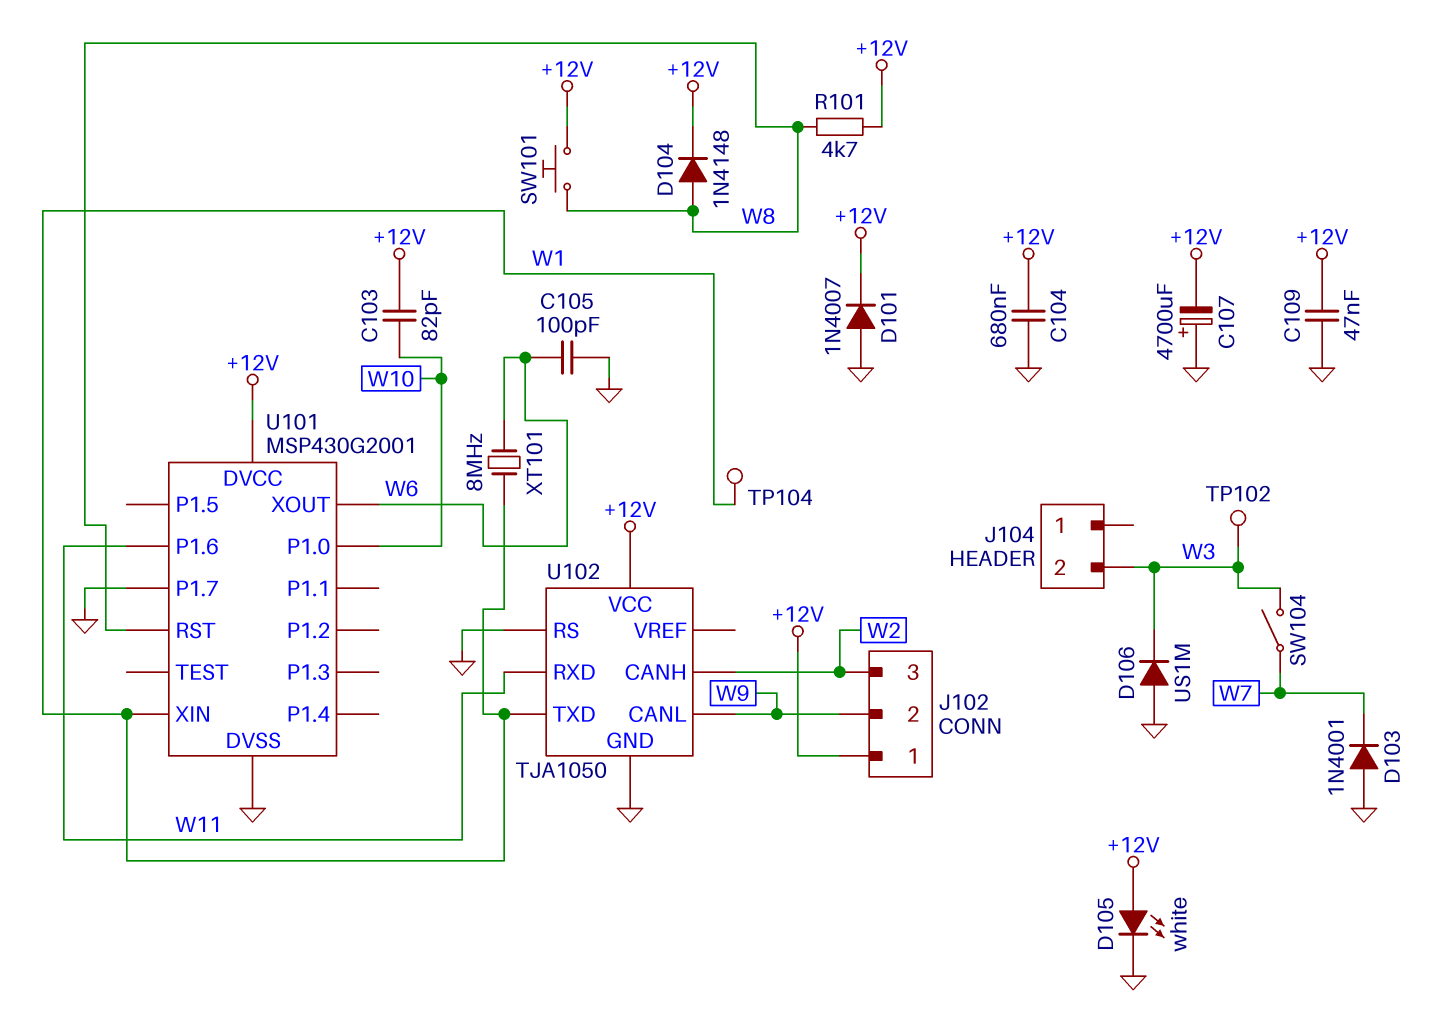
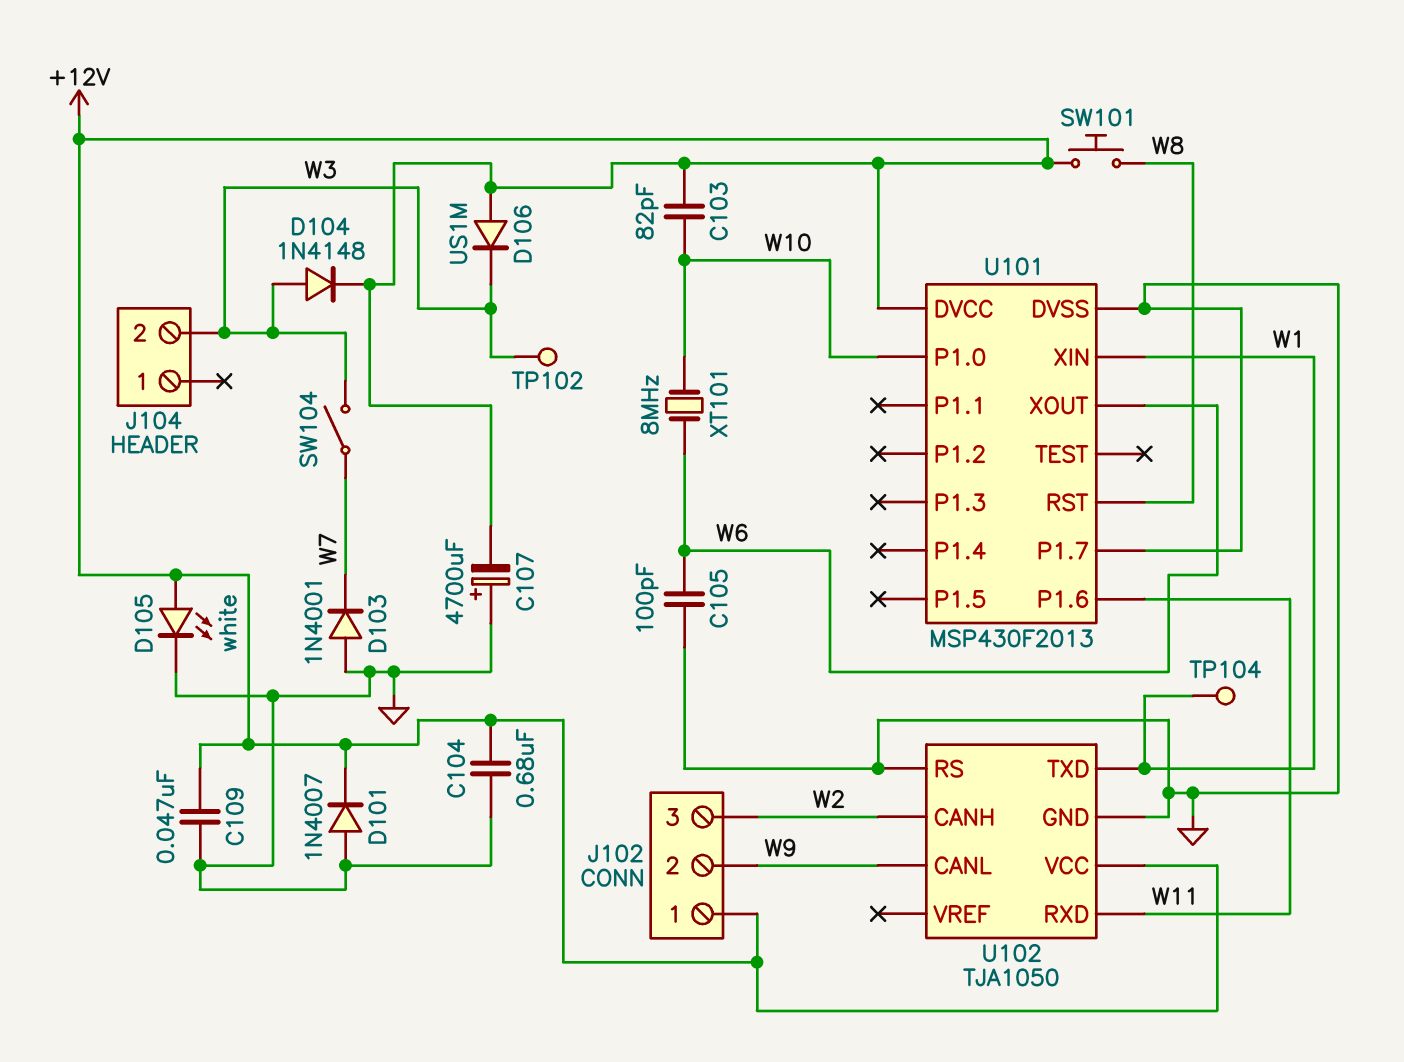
D104: diode 1N4148 (A W8, K +12V) -> diode 1N4148 (A W3, K +12V)
D106: diode US1M (A GND, K W3) -> diode US1M (A +12V, K W3)
R101: 4.7k (+12V, W8) -> none
U101: MSP430G2001 -> MSP430F2013
XT101: 8MHz (W1, W6) -> 8MHz (W6, W10)

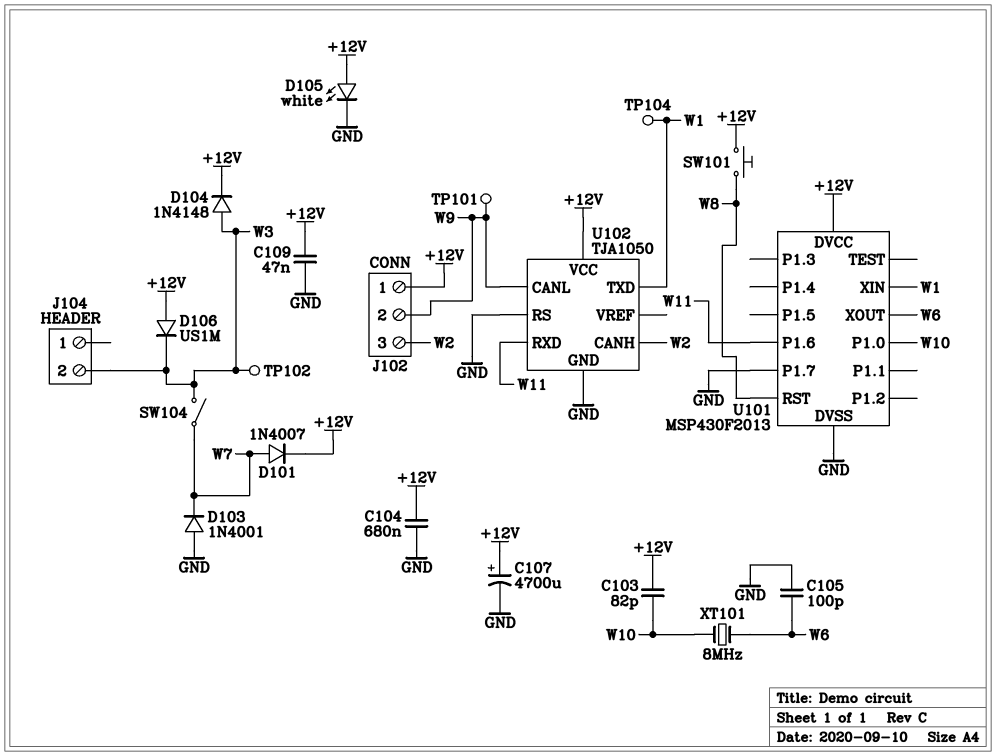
C107: 4700uF (plus GND, minus +12V) -> 4700uF (plus +12V, minus GND)
D101: diode 1N4007 (A GND, K +12V) -> diode 1N4007 (A W7, K +12V)
TP101: none -> test point (W9)

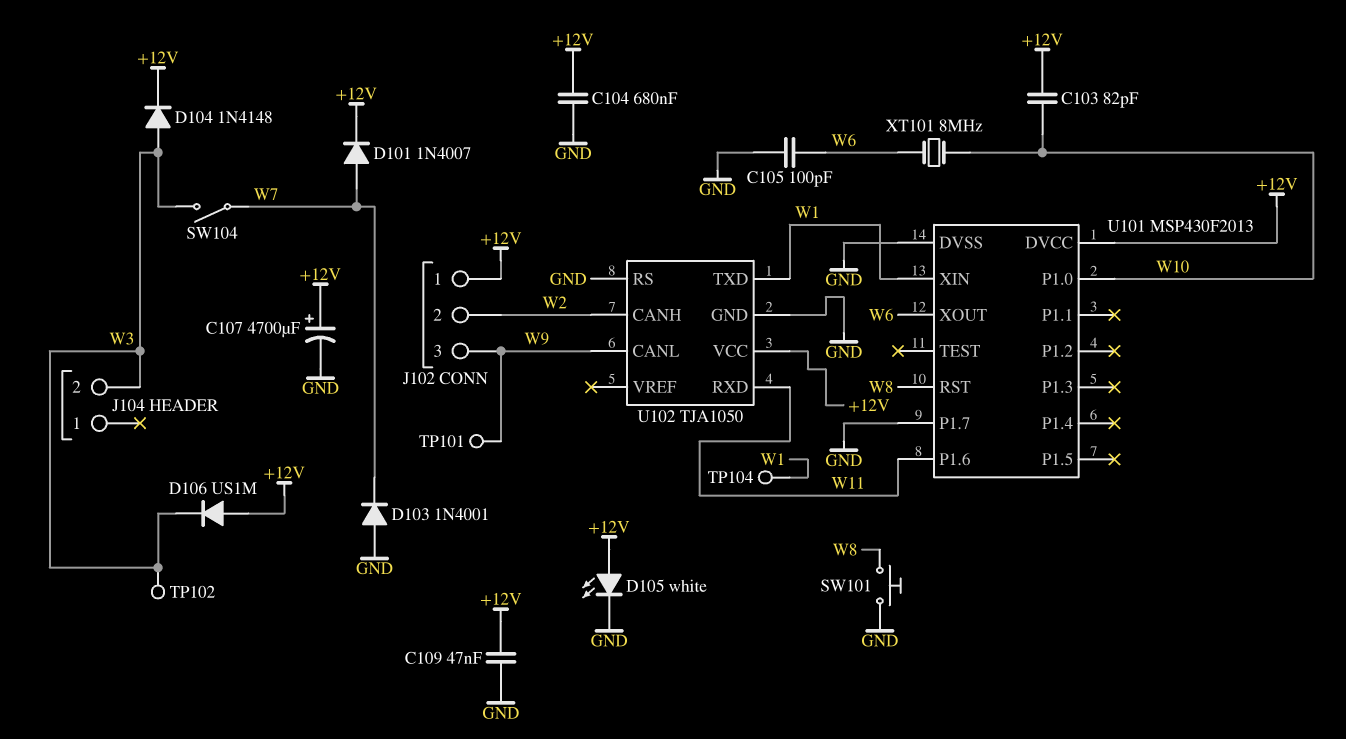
J102 pin 2: W9 -> W2
J102 pin 3: W2 -> W9
SW101: button (+12V, W8) -> button (GND, W8)

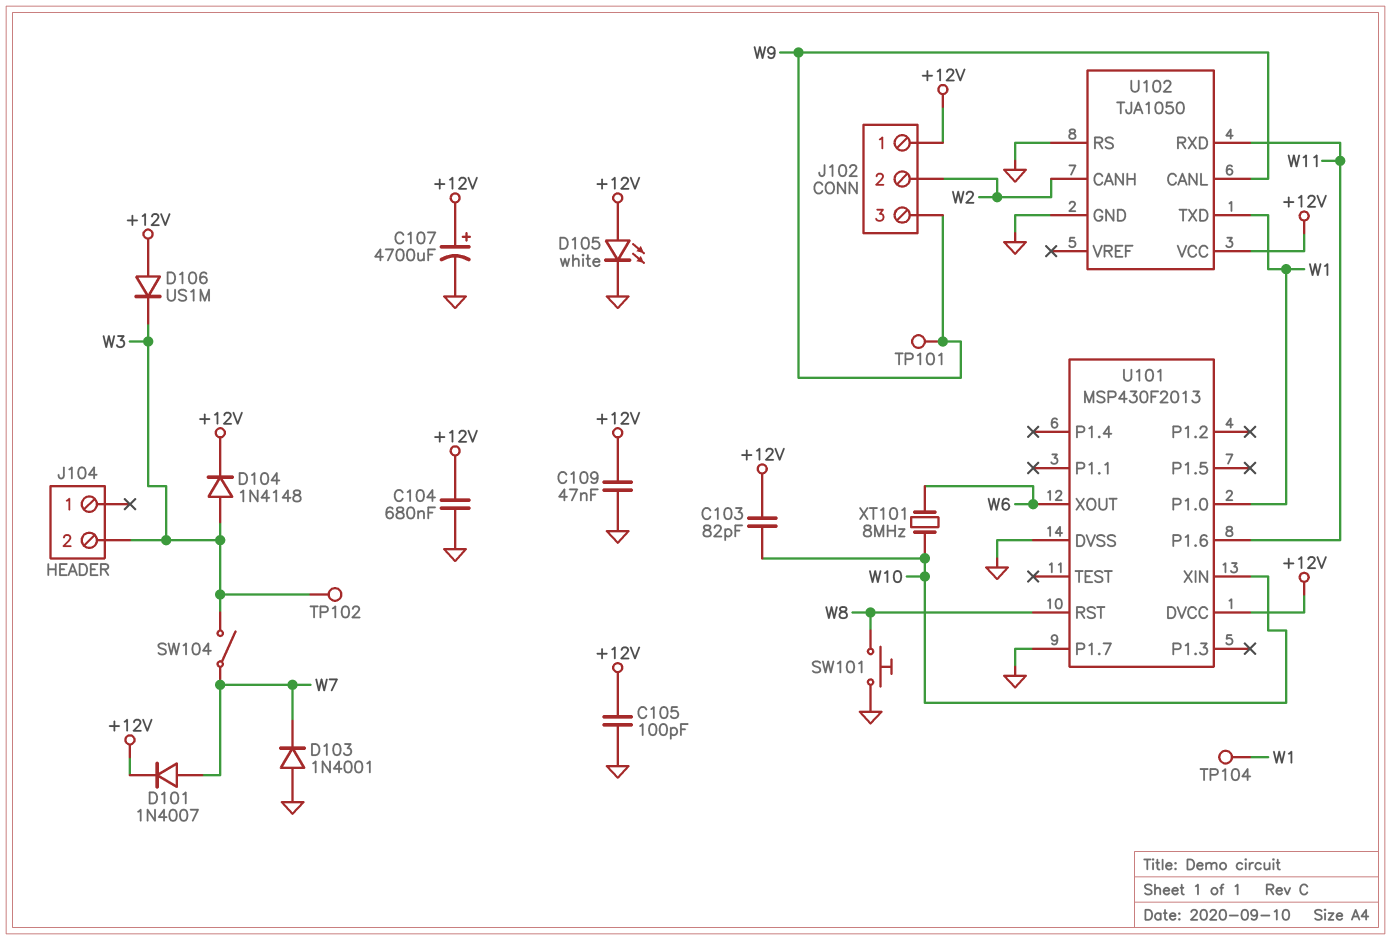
C105: 100pF (GND, W6) -> 100pF (+12V, GND)
U101 pin P1.0: W10 -> W1
U101 pin XIN: W1 -> W10

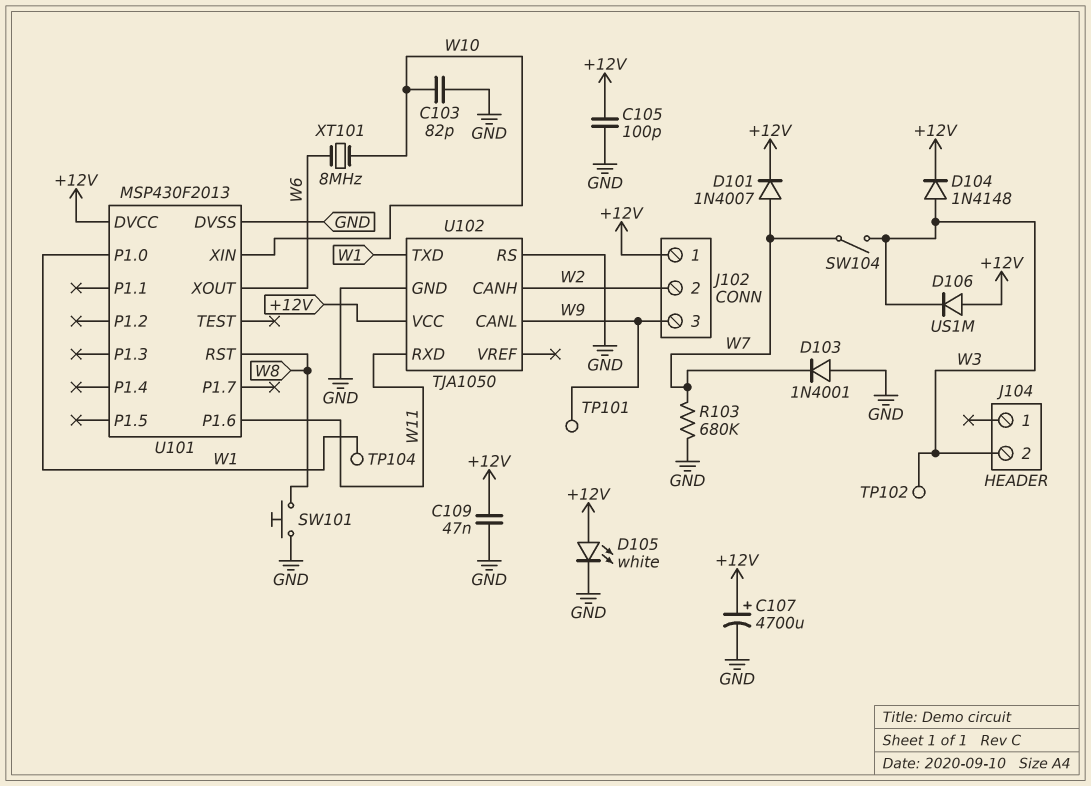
C103: 82pF (+12V, W10) -> 82pF (GND, W10)
C104: 680nF (+12V, GND) -> none
R103: none -> 680k (GND, W7)
U101 pin P1.7: GND -> none

